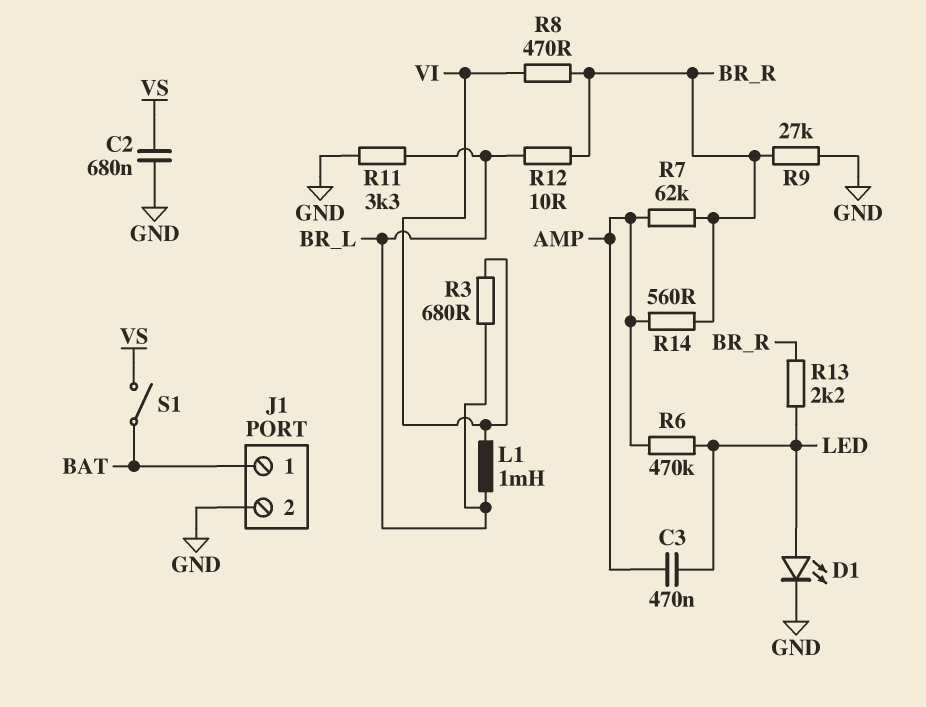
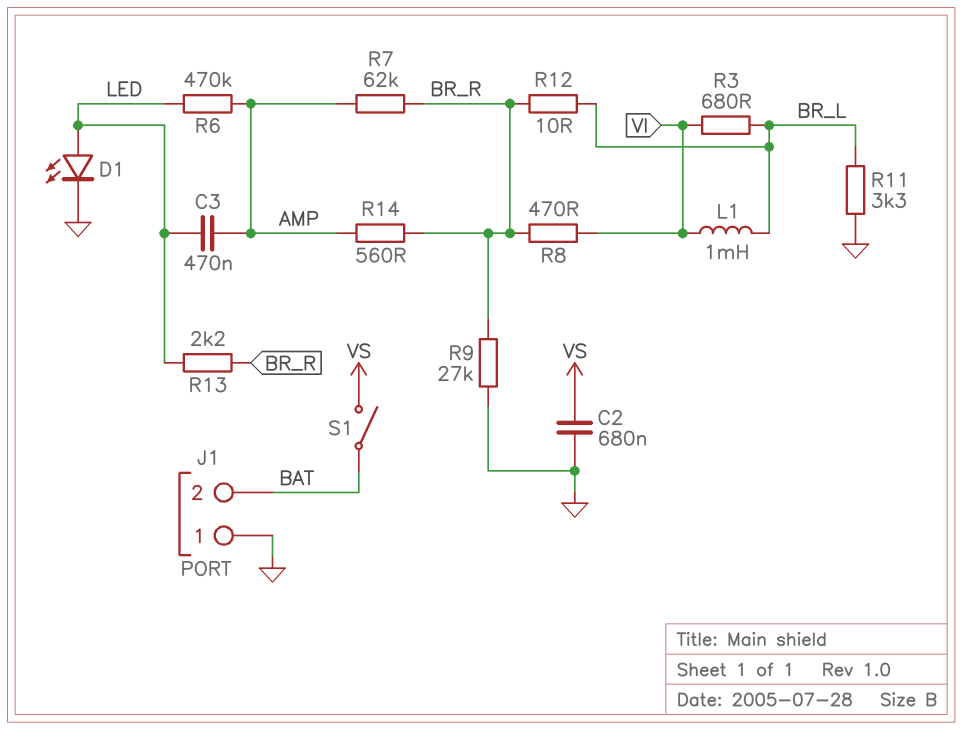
J1 pin 1: BAT -> GND
J1 pin 2: GND -> BAT

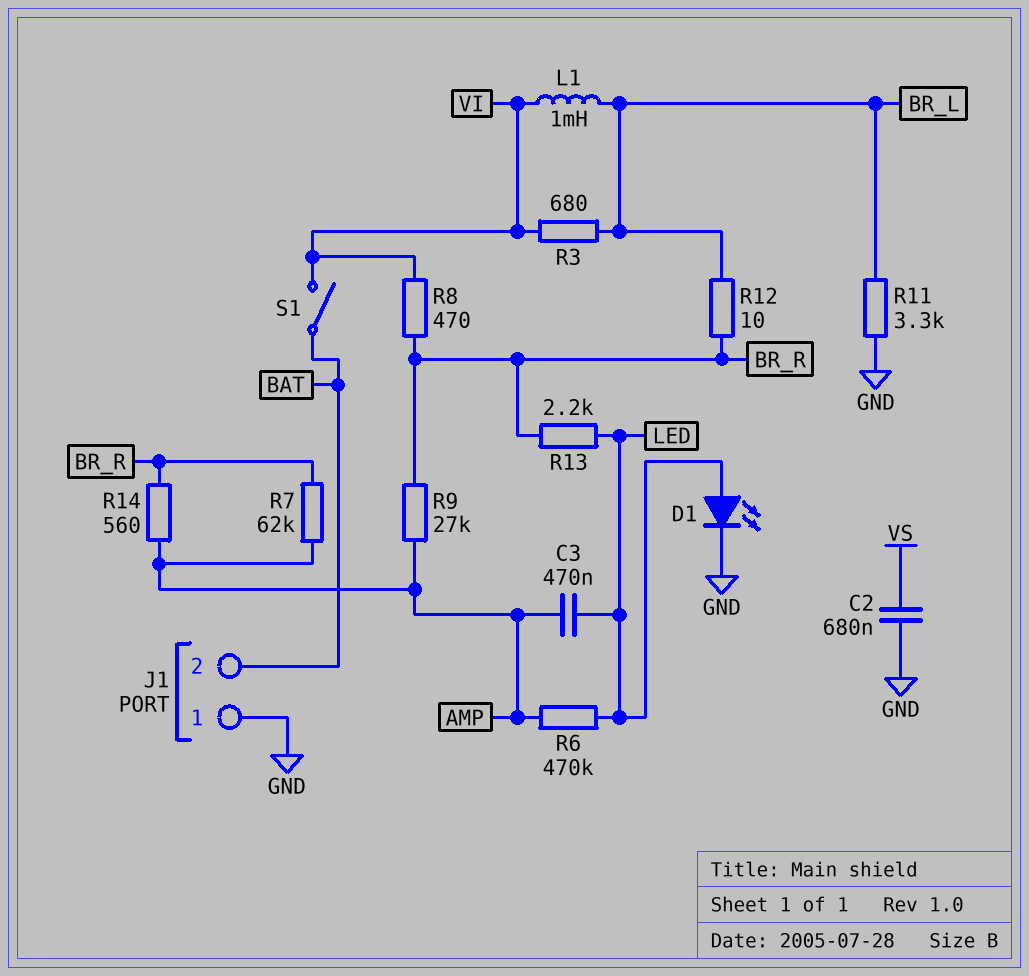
R9: 27k (BR_R, GND) -> 27k (AMP, BR_R)
S1: switch (BAT, VS) -> switch (BAT, VI)

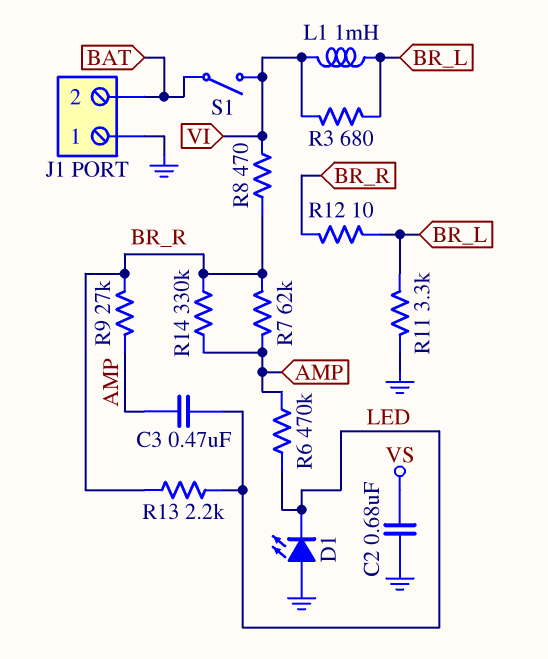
D1: LED (A LED, K GND) -> LED (A GND, K LED)
R14: 560 (AMP, BR_R) -> 330k (AMP, BR_R)

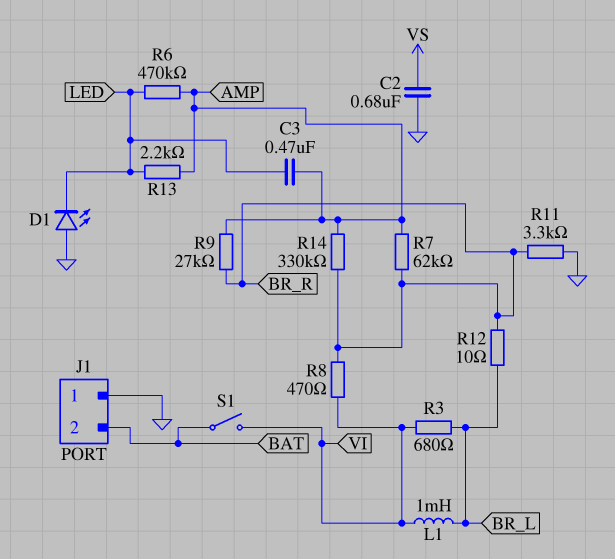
R11: 3.3k (BR_L, GND) -> 3.3k (BR_R, GND)
R13: 2.2k (BR_R, LED) -> 2.2k (AMP, LED)

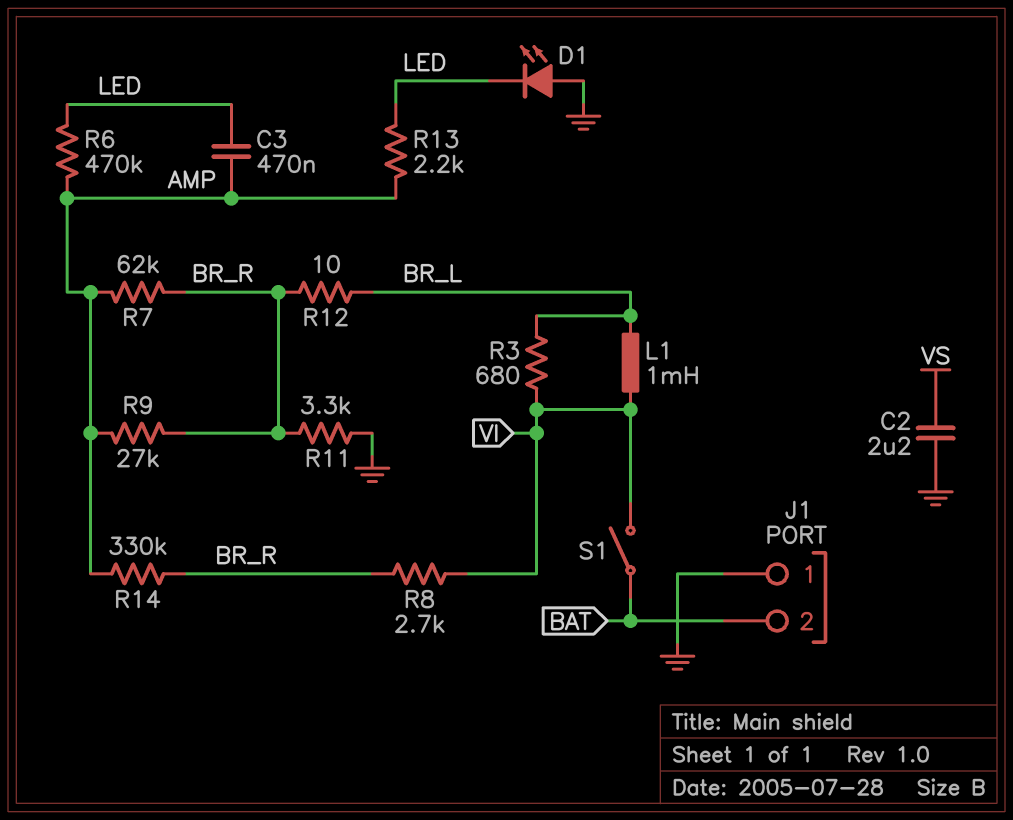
C2: 680nF (GND, VS) -> 2.2uF (GND, VS)
R8: 470 (BR_R, VI) -> 2.7k (BR_R, VI)

